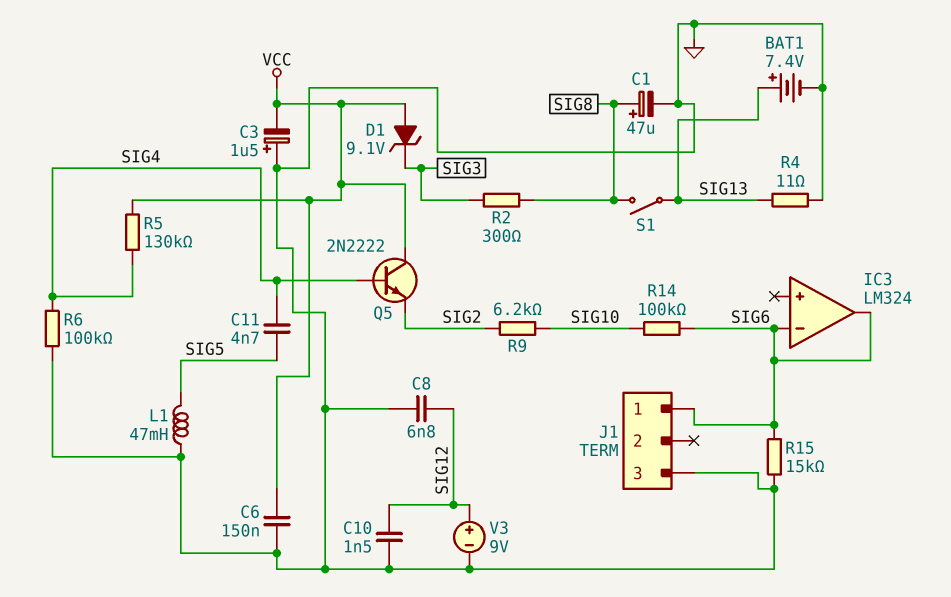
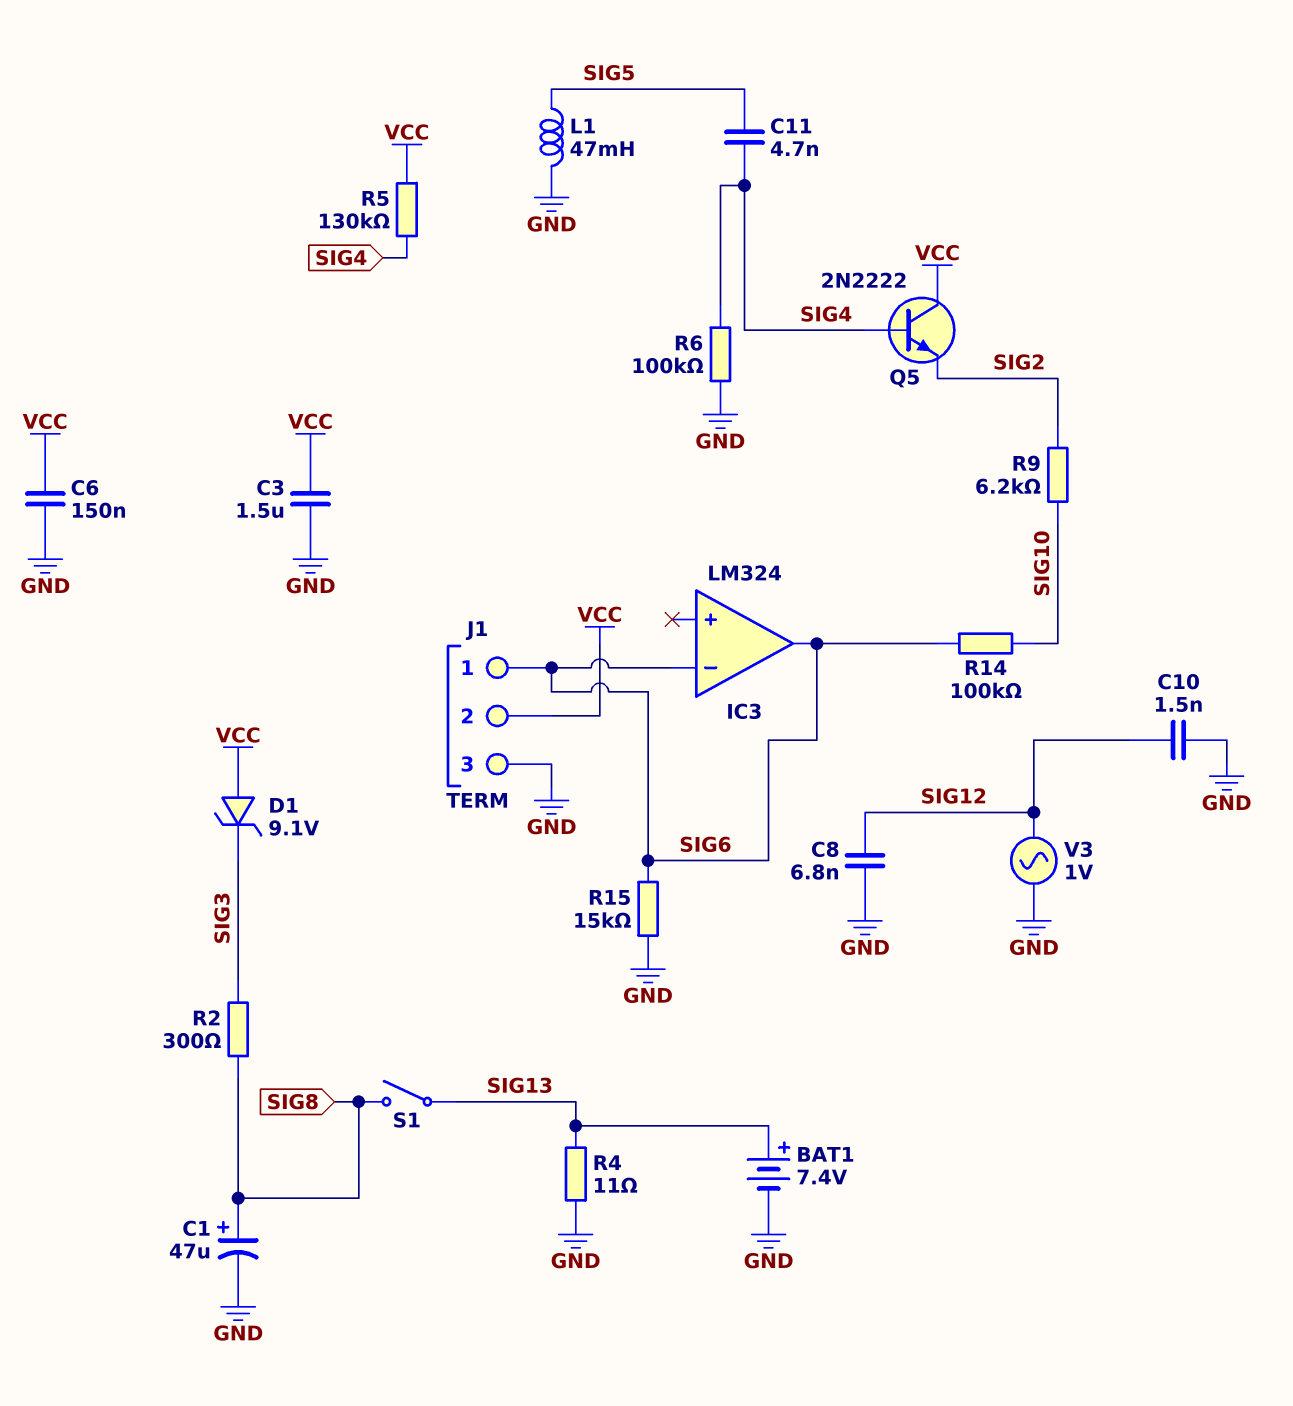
C3: 1.5uF (plus GND, minus VCC) -> 1.5uF (GND, VCC)
J1 pin 2: none -> VCC
V3: 9V (plus SIG12, minus GND) -> AC 1V (GND, SIG12)

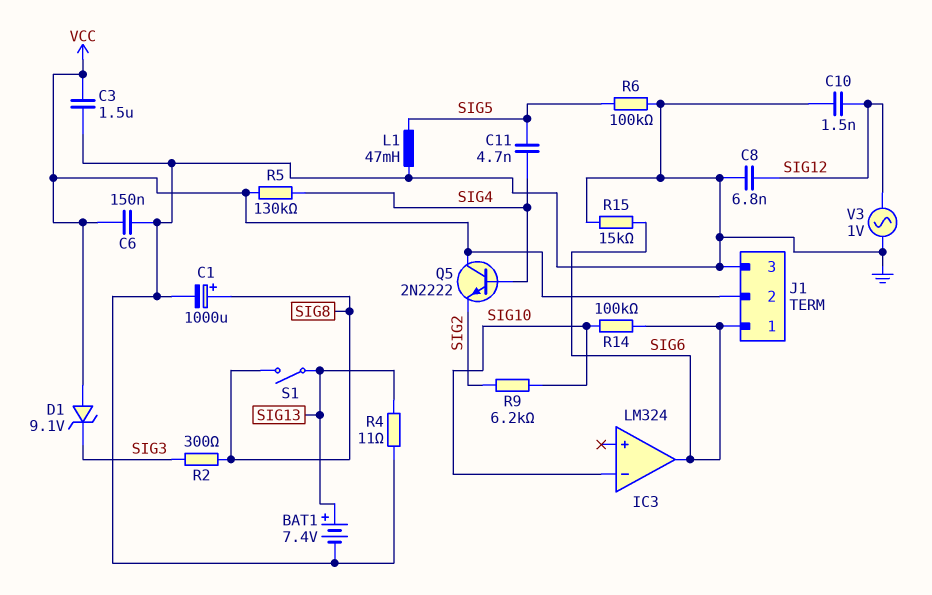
C1: 47uF (plus SIG8, minus GND) -> 1000uF (plus SIG8, minus GND)
IC3 pin in-: SIG6 -> SIG10
R6: 100k (GND, SIG4) -> 100k (GND, SIG5)

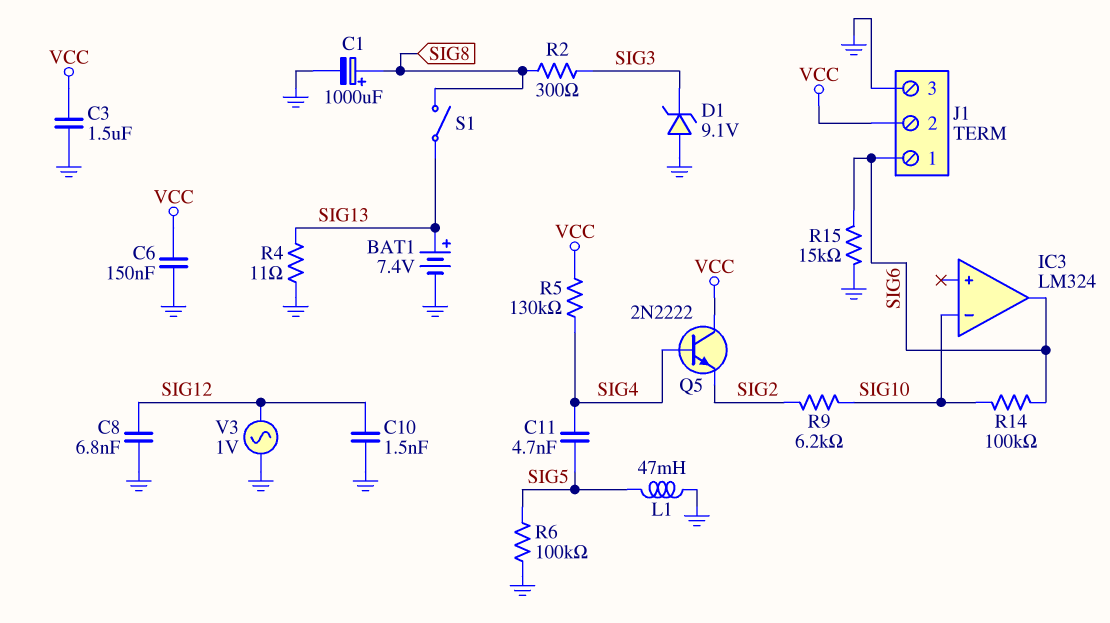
D1: zener 9.1V (A VCC, K SIG3) -> zener 9.1V (A GND, K SIG3)

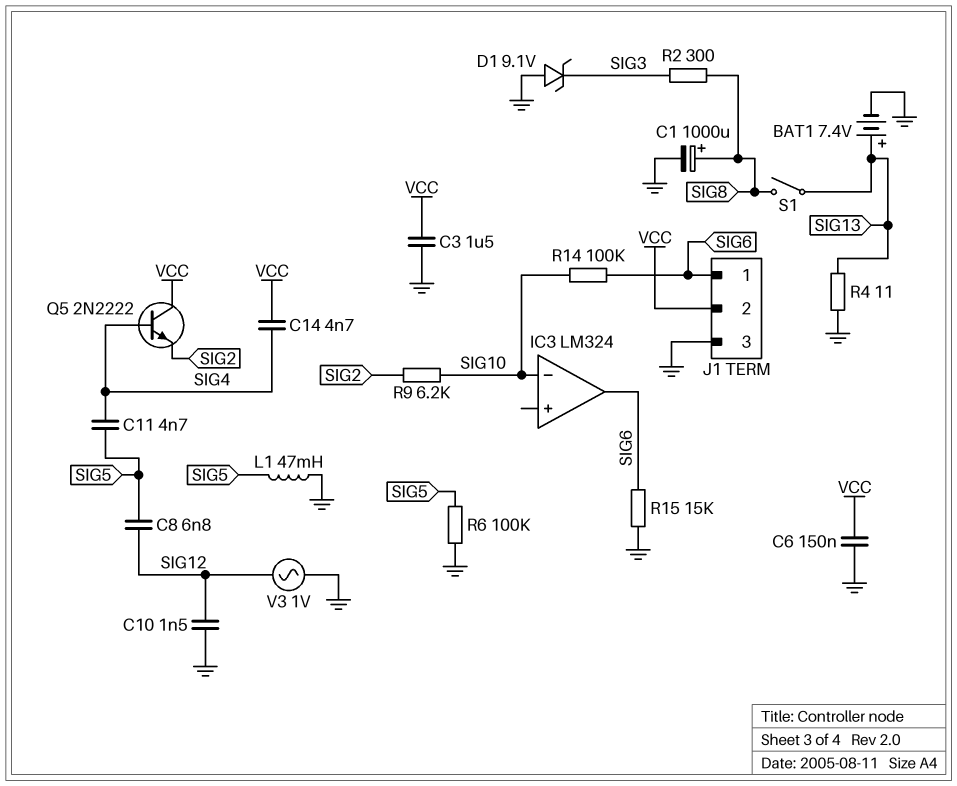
C8: 6.8nF (GND, SIG12) -> 6.8nF (SIG5, SIG12)
C14: none -> 4.7nF (SIG4, VCC)
R5: 130k (SIG4, VCC) -> none

